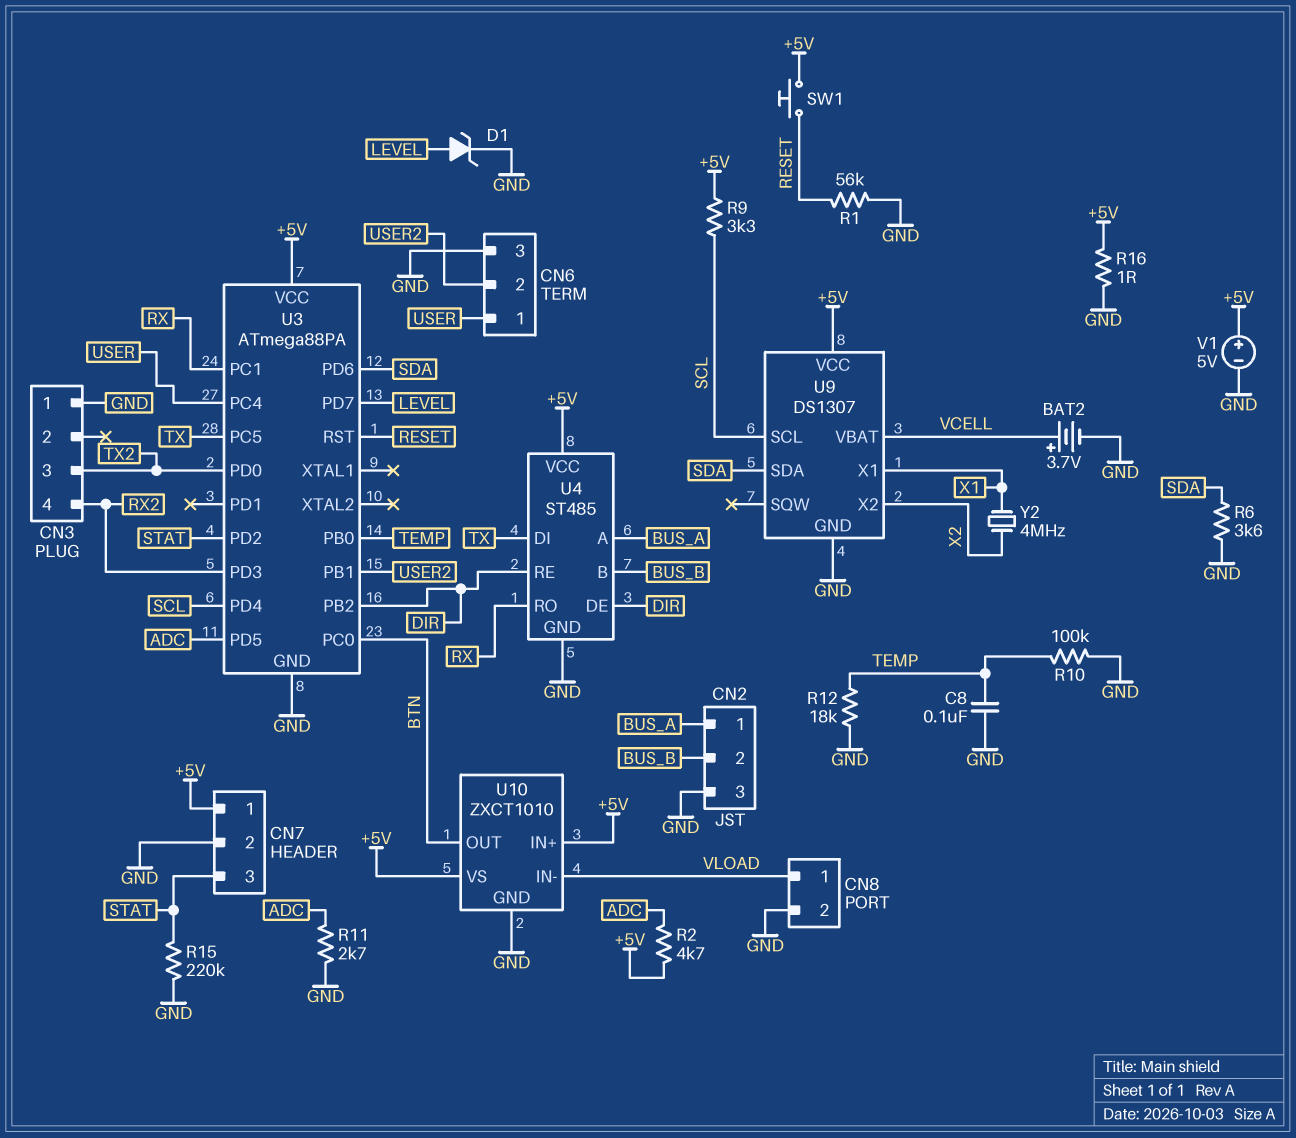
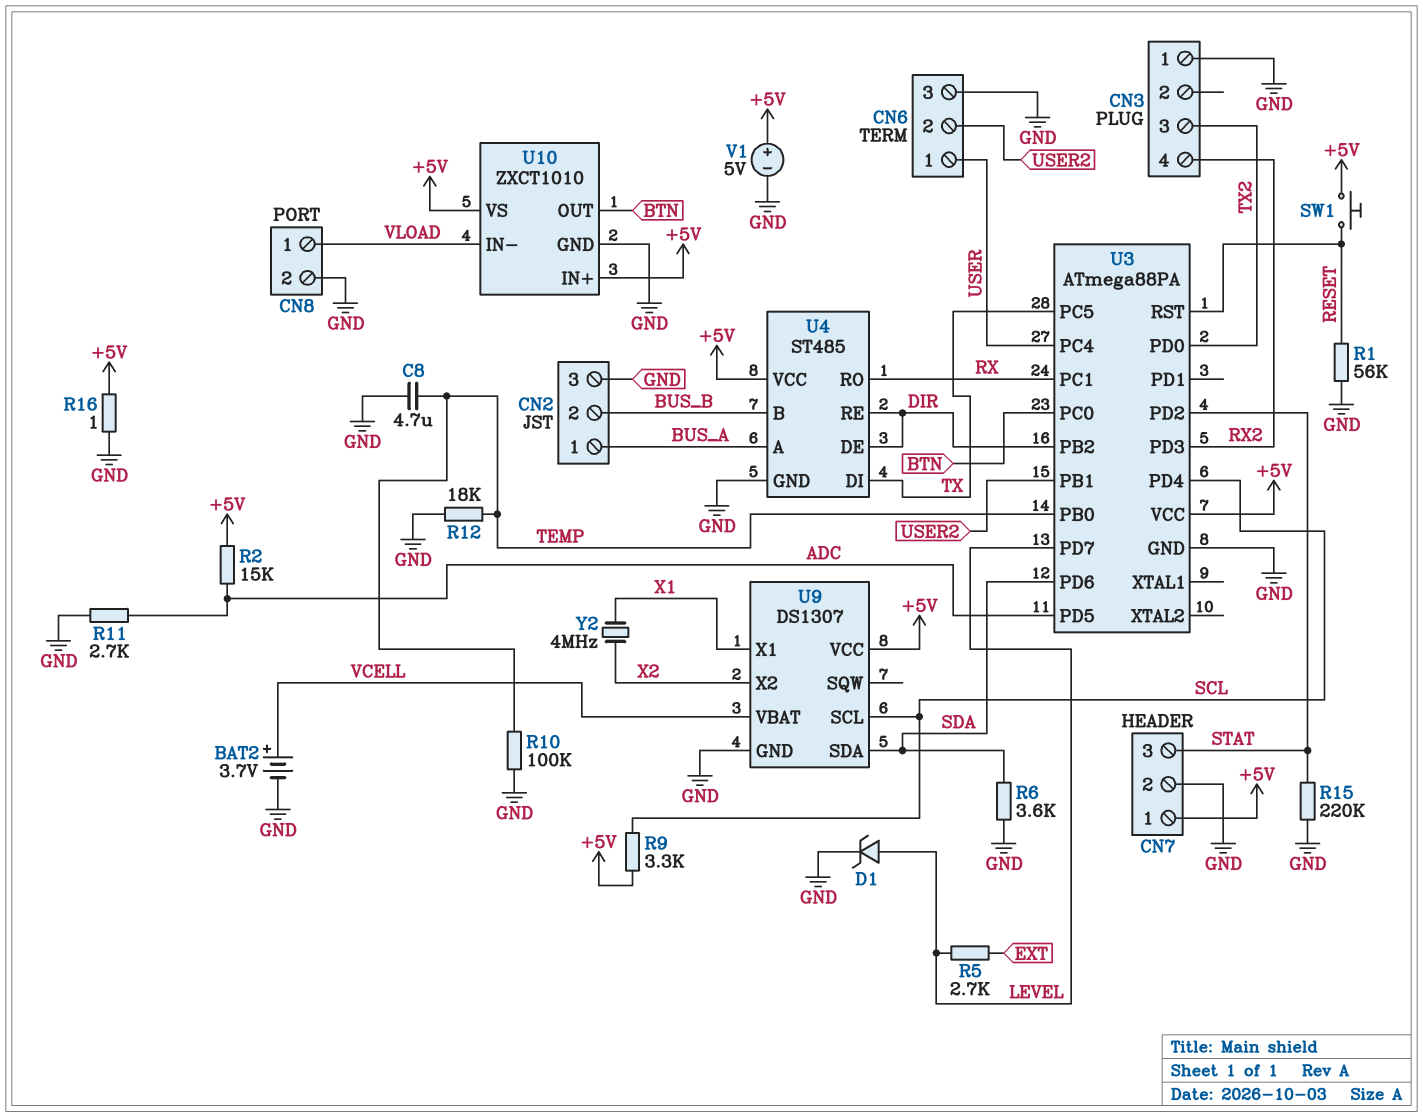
C8: 100nF (GND, TEMP) -> 4.7uF (GND, TEMP)
R2: 4.7k (+5V, ADC) -> 15k (+5V, ADC)
R5: none -> 2.7k (EXT, LEVEL)

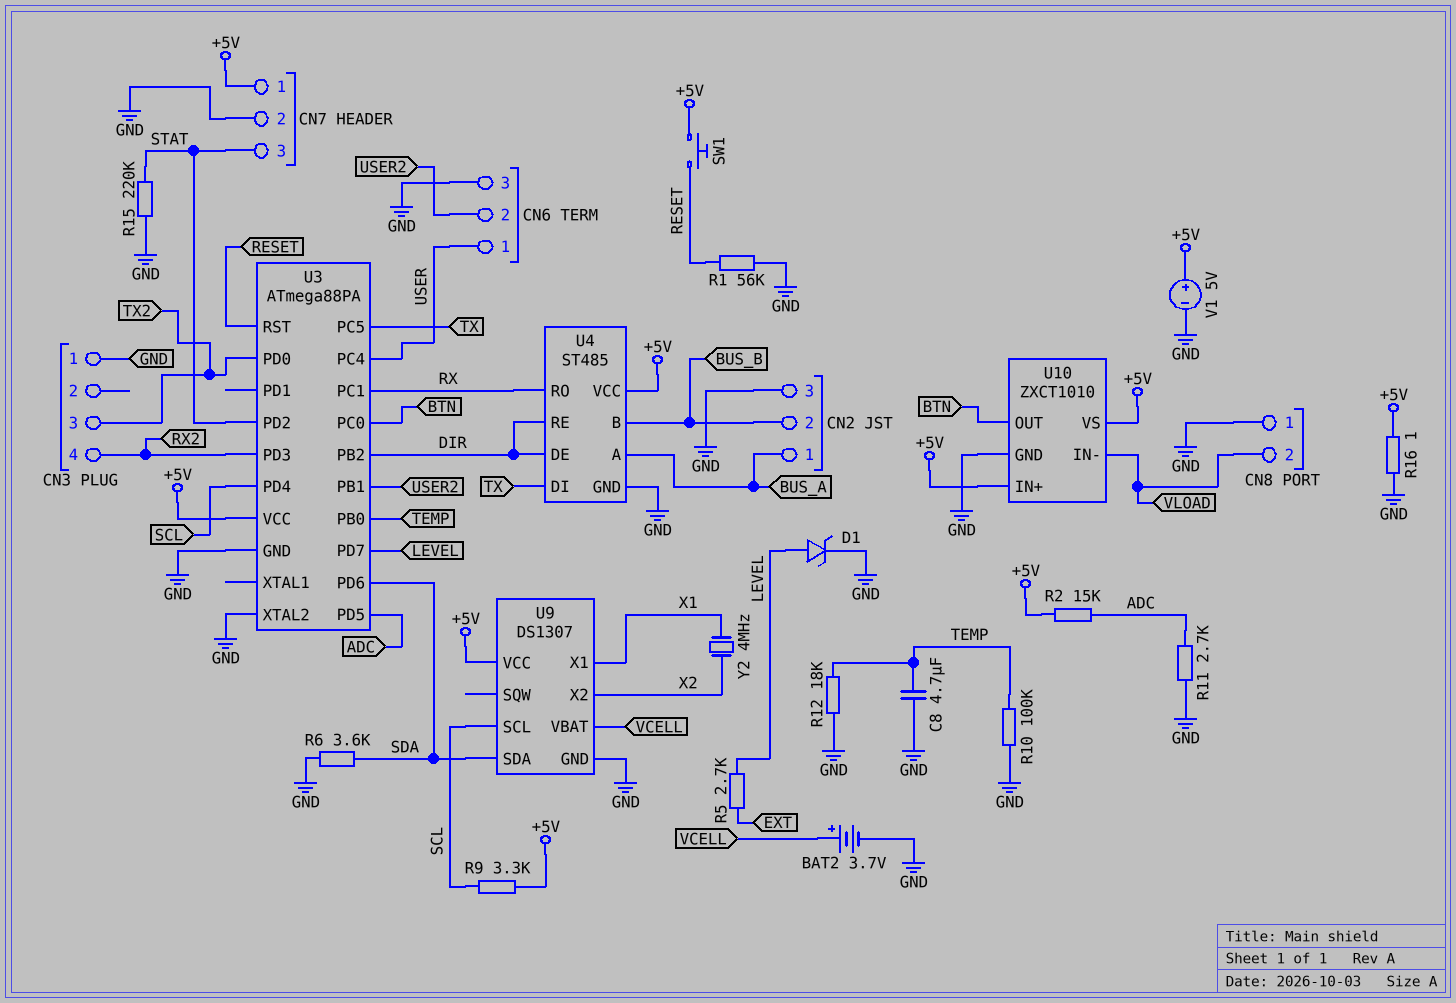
CN8 pin 1: VLOAD -> GND
CN8 pin 2: GND -> VLOAD
U3 pin XTAL2: none -> GND

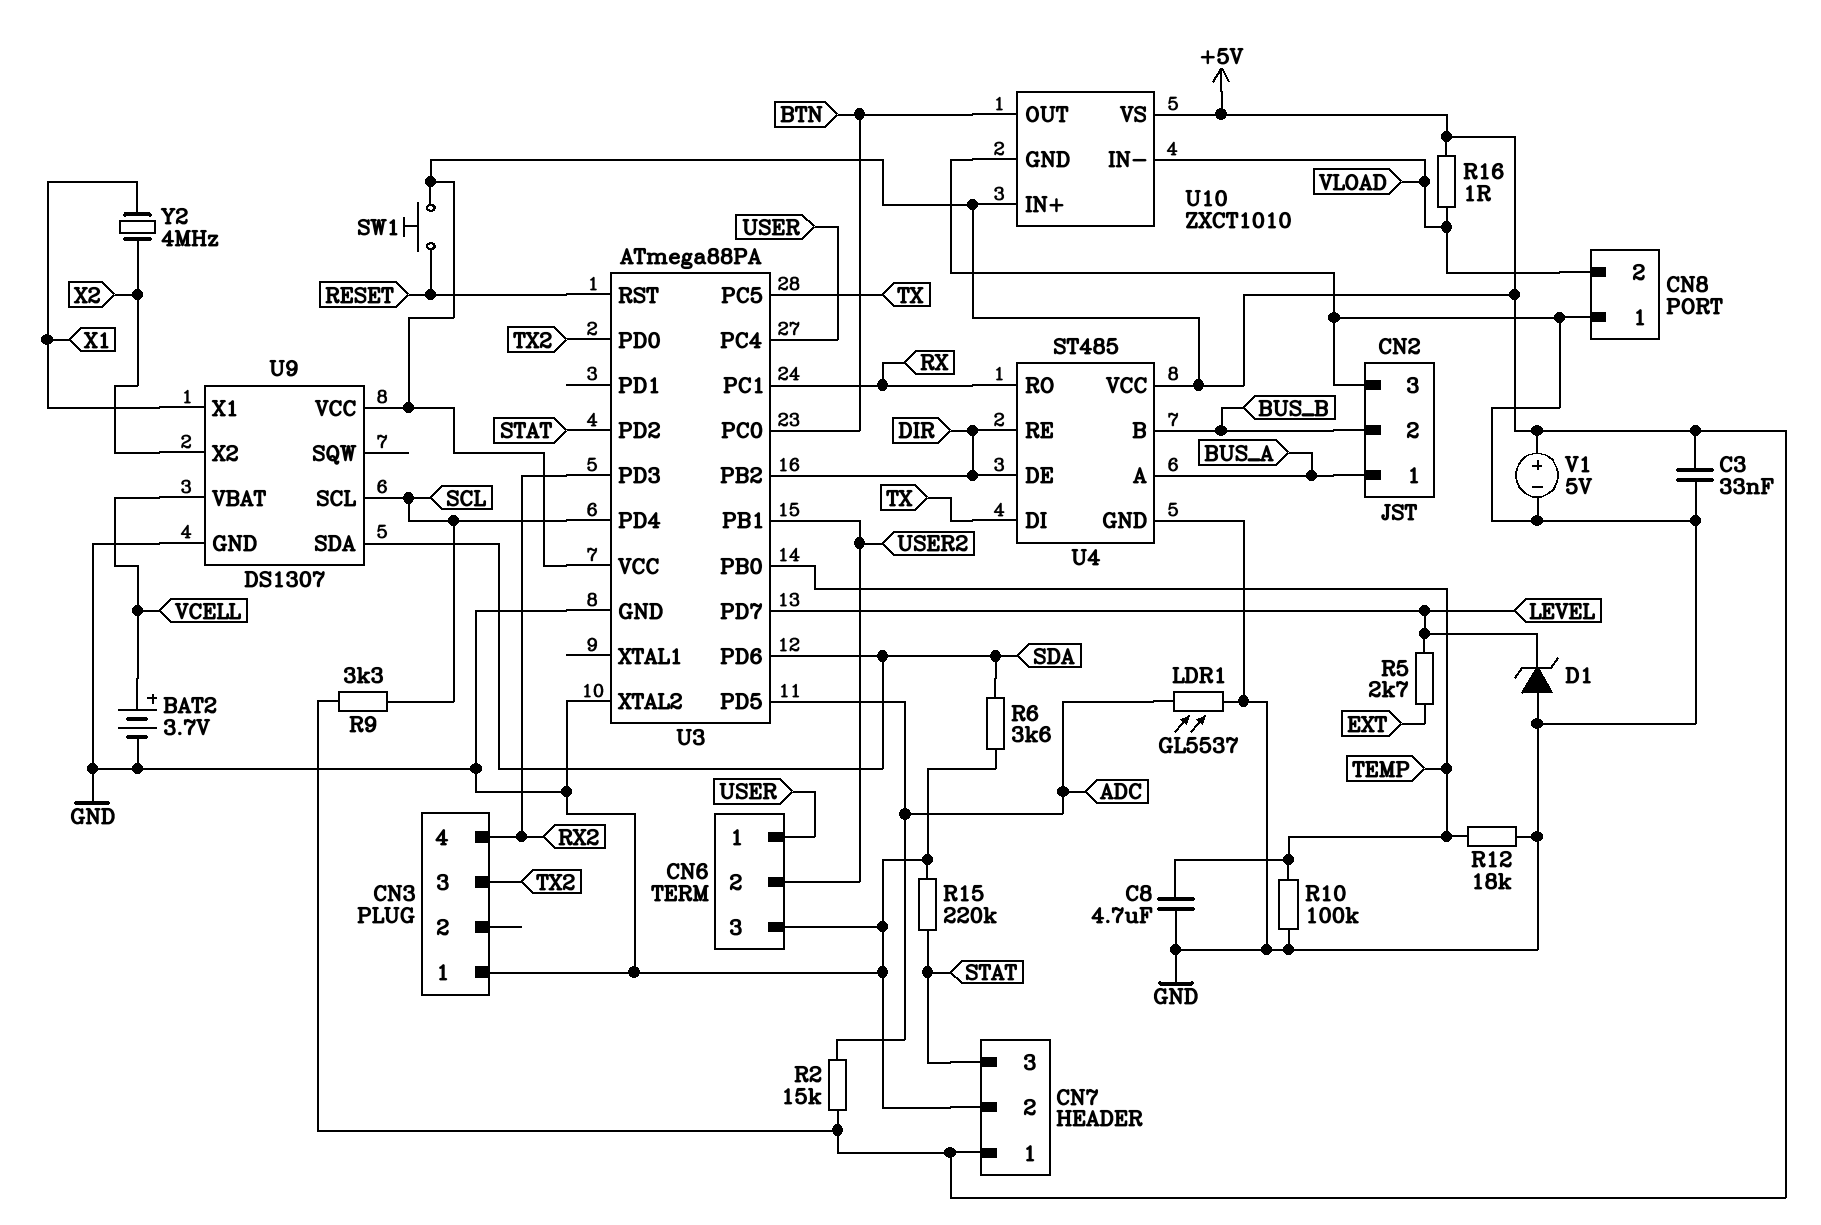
C3: none -> 33nF (+5V, GND)
D1: zener (A LEVEL, K GND) -> zener (A GND, K LEVEL)
LDR1: none -> GL5537 (ADC, GND)
R1: 56k (GND, RESET) -> none
R11: 2.7k (ADC, GND) -> none
R16: 1 (+5V, GND) -> 1 (+5V, VLOAD)

